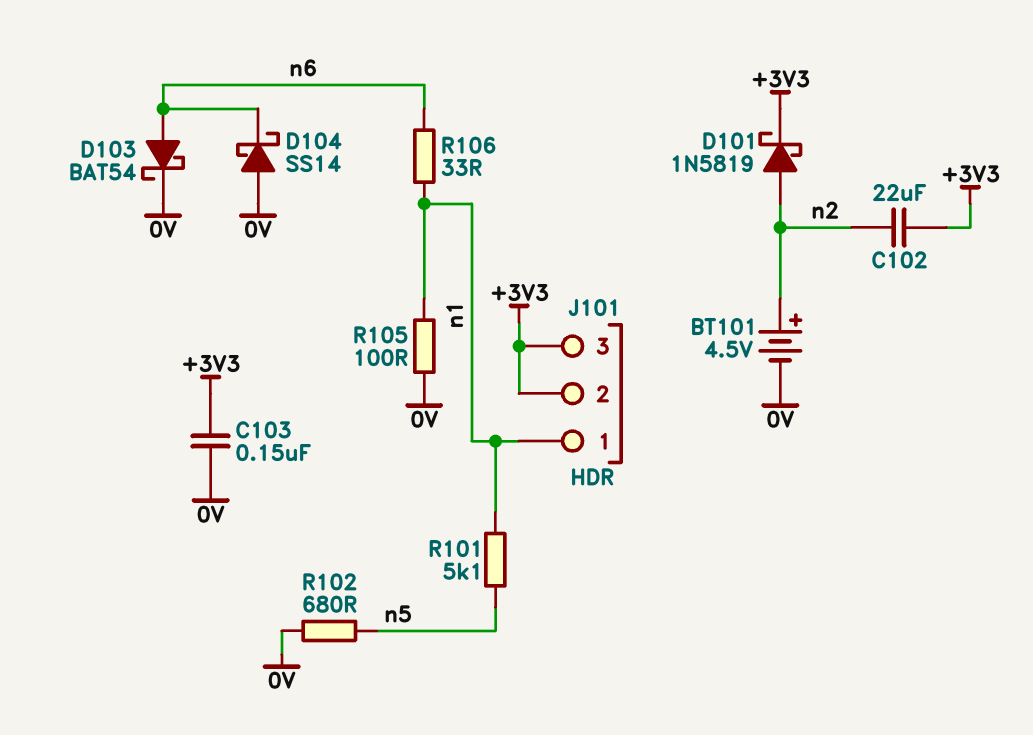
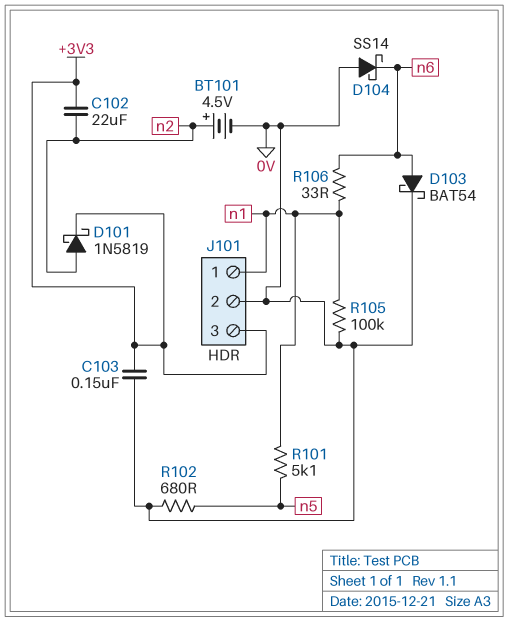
J101 pin 2: +3V3 -> 0V
R105: 100 (0V, n1) -> 100k (0V, n1)

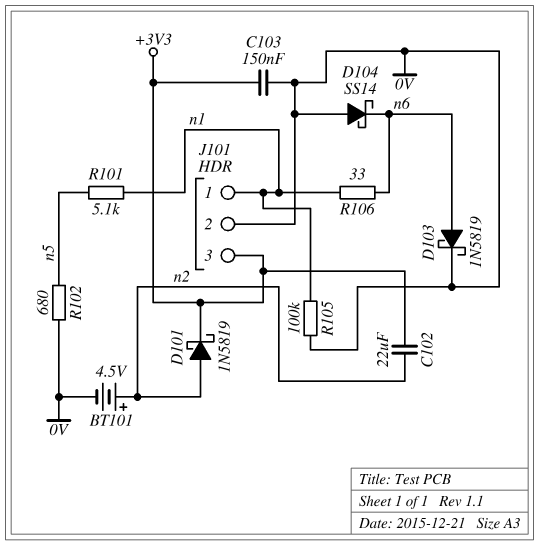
D103: schottky BAT54 (A n6, K 0V) -> schottky 1N5819 (A n6, K 0V)

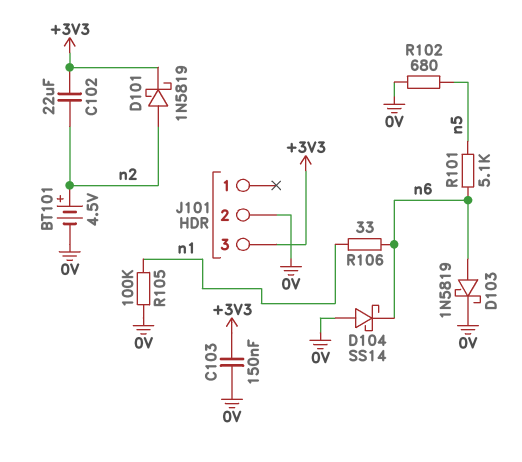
J101 pin 1: n1 -> none
R101: 5.1k (n1, n5) -> 5.1k (n5, n6)

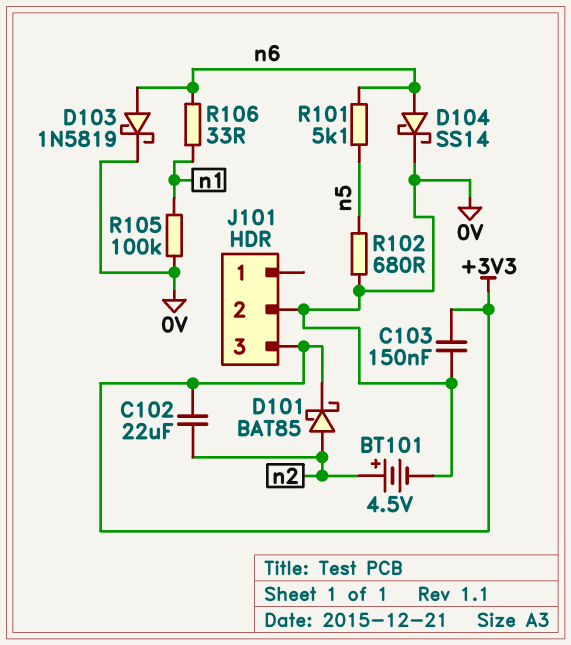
D101: schottky 1N5819 (A n2, K +3V3) -> schottky BAT85 (A n2, K +3V3)
D104: schottky SS14 (A 0V, K n6) -> schottky SS14 (A n6, K 0V)

